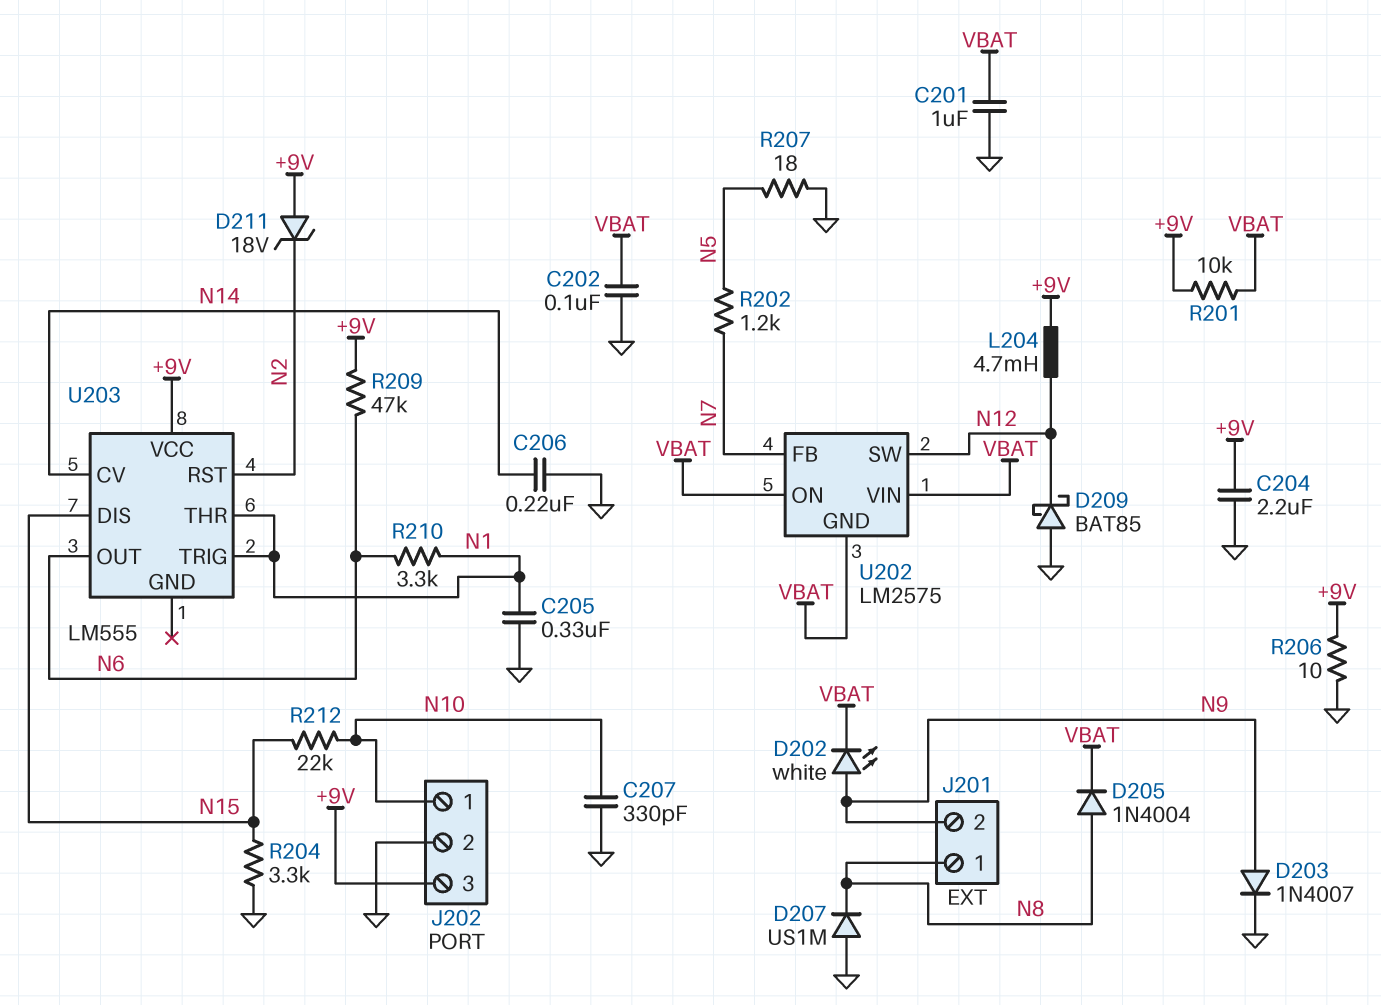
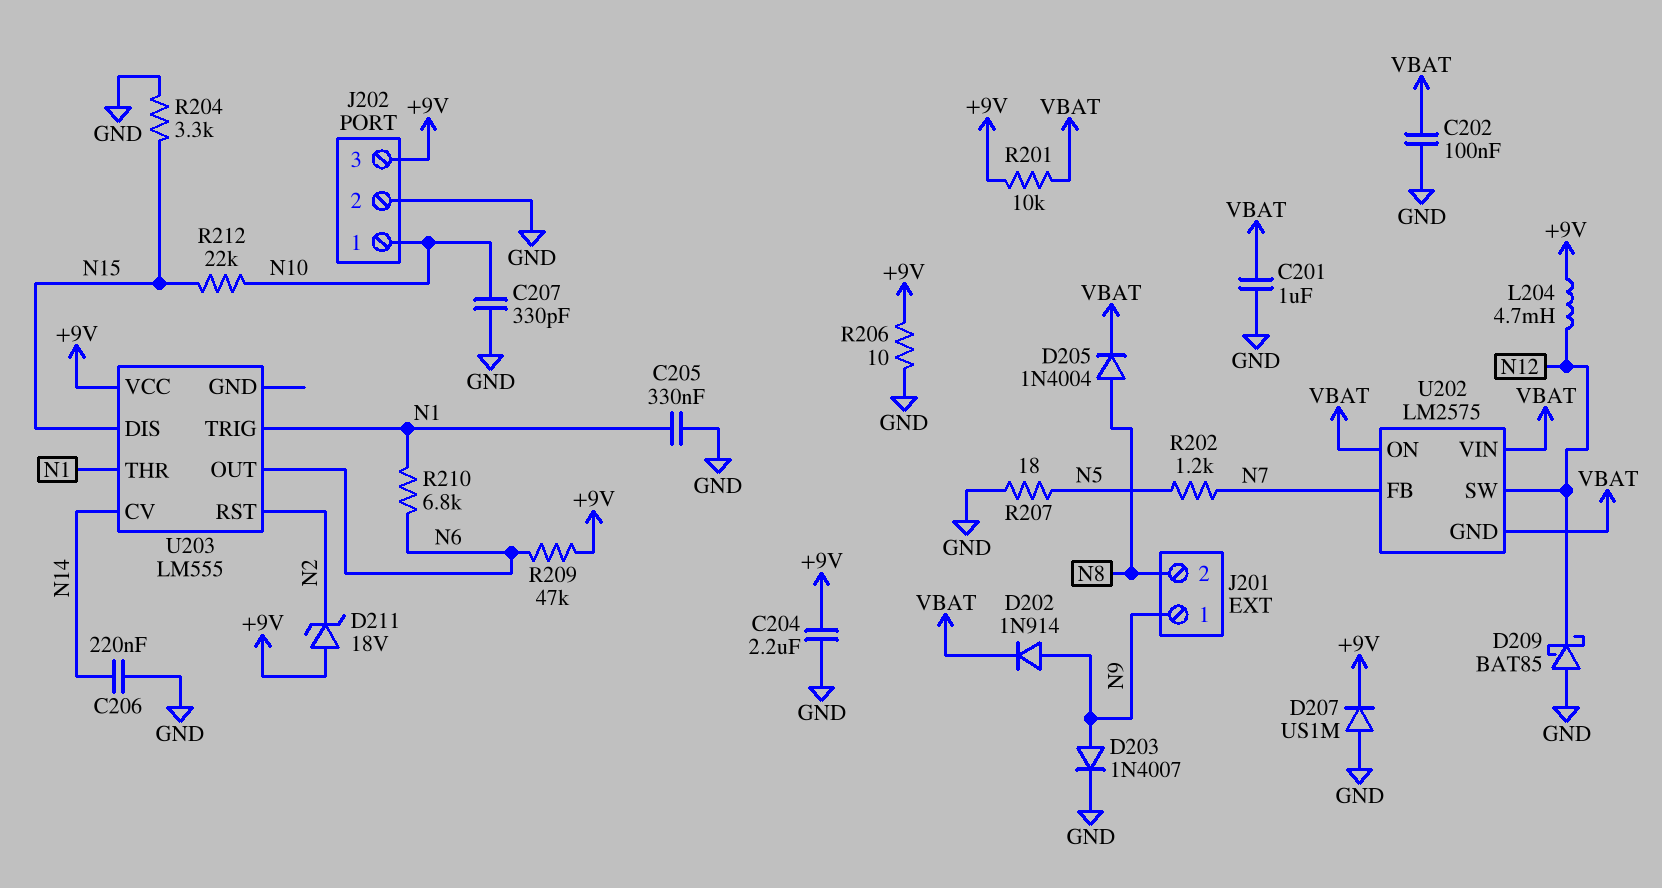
D202: LED white (A N9, K VBAT) -> diode 1N914 (A N9, K VBAT)
D207: diode US1M (A GND, K N8) -> diode US1M (A GND, K +9V)
J201 pin 1: N8 -> N9
J201 pin 2: N9 -> N8
R210: 3.3k (N1, N6) -> 6.8k (N1, N6)

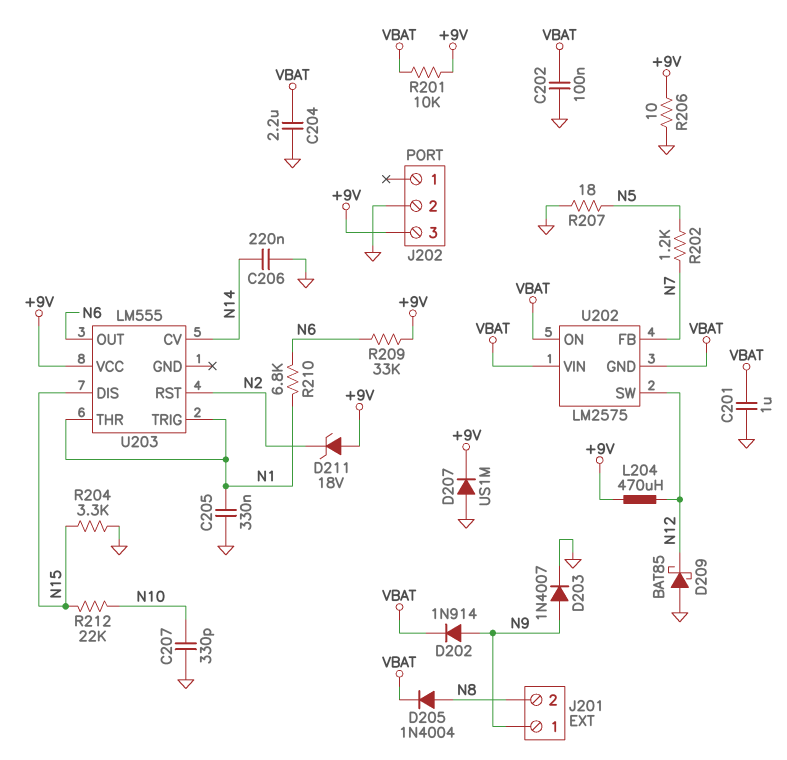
C204: 2.2uF (+9V, GND) -> 2.2uF (GND, VBAT)
J202 pin 1: N10 -> none
L204: 4.7mH (+9V, N12) -> 470uH (+9V, N12)
R209: 47k (+9V, N6) -> 33k (+9V, N6)

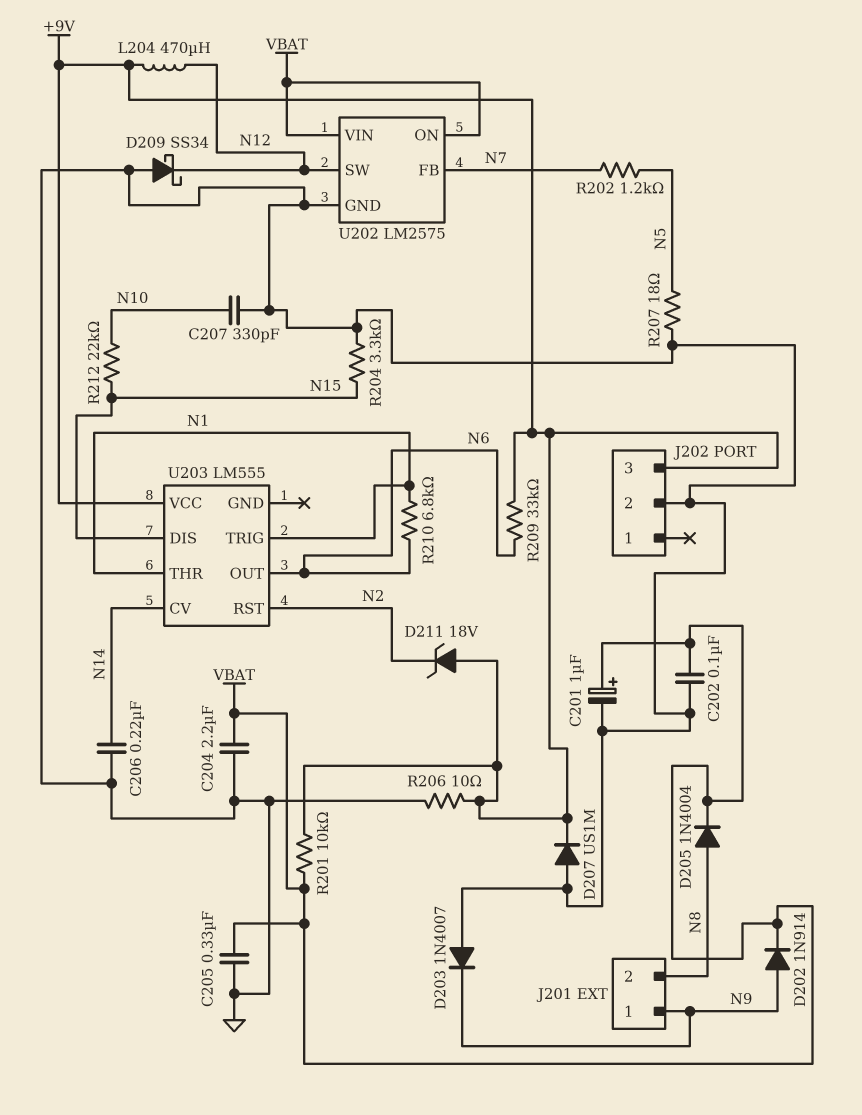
C201: 1uF (GND, VBAT) -> 1uF (plus VBAT, minus GND)
C205: 330nF (GND, N1) -> 330nF (GND, VBAT)
D203: diode 1N4007 (A N9, K GND) -> diode 1N4007 (A GND, K N9)
D209: schottky BAT85 (A GND, K N12) -> schottky SS34 (A GND, K N12)
U202 pin GND: VBAT -> GND

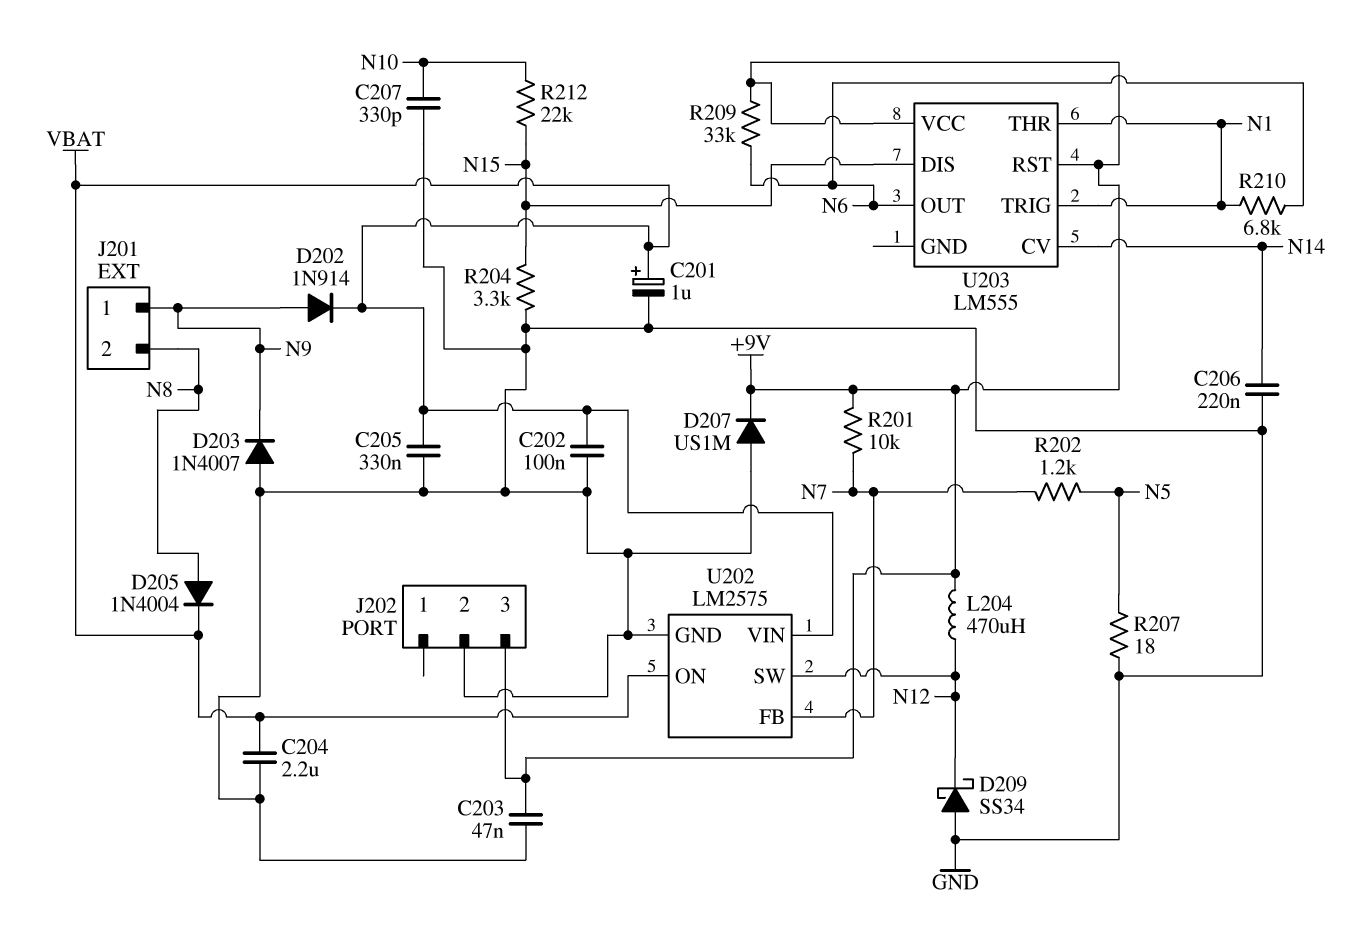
C203: none -> 47nF (+9V, GND)
D211: zener 18V (A +9V, K N2) -> none
R201: 10k (+9V, VBAT) -> 10k (+9V, N7)
R206: 10 (+9V, GND) -> none
U203 pin RST: N2 -> +9V

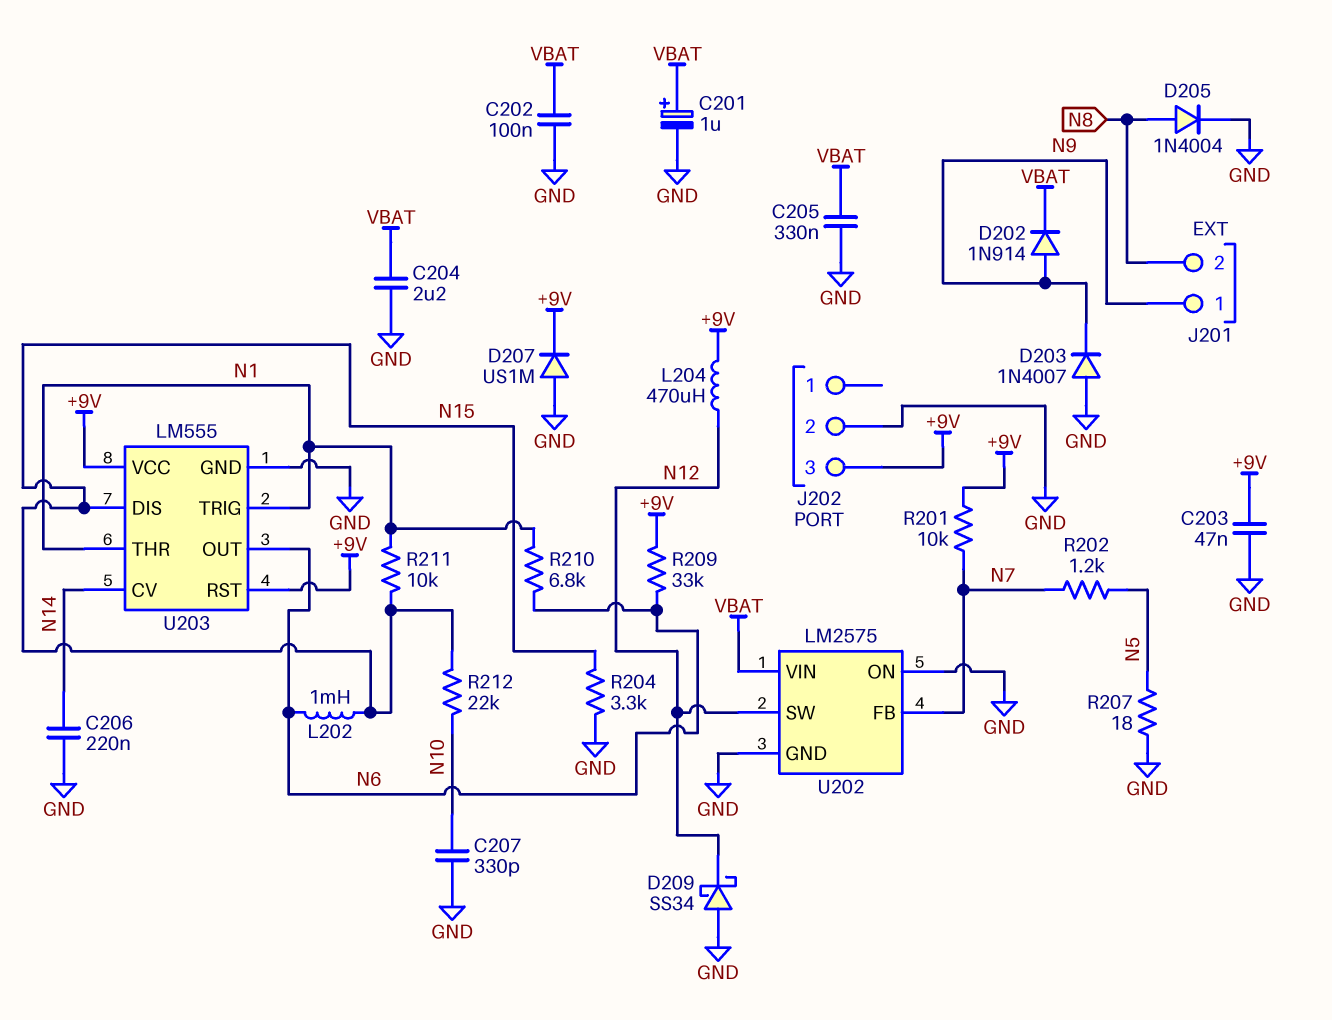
D205: diode 1N4004 (A N8, K VBAT) -> diode 1N4004 (A N8, K GND)
L202: none -> 1mH (N6, N15)
R211: none -> 10k (N1, N15)
U202 pin ON: VBAT -> GND
U203 pin GND: none -> GND

